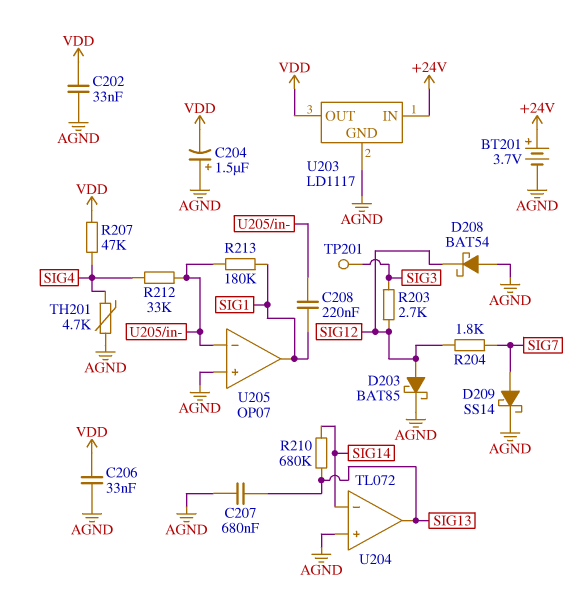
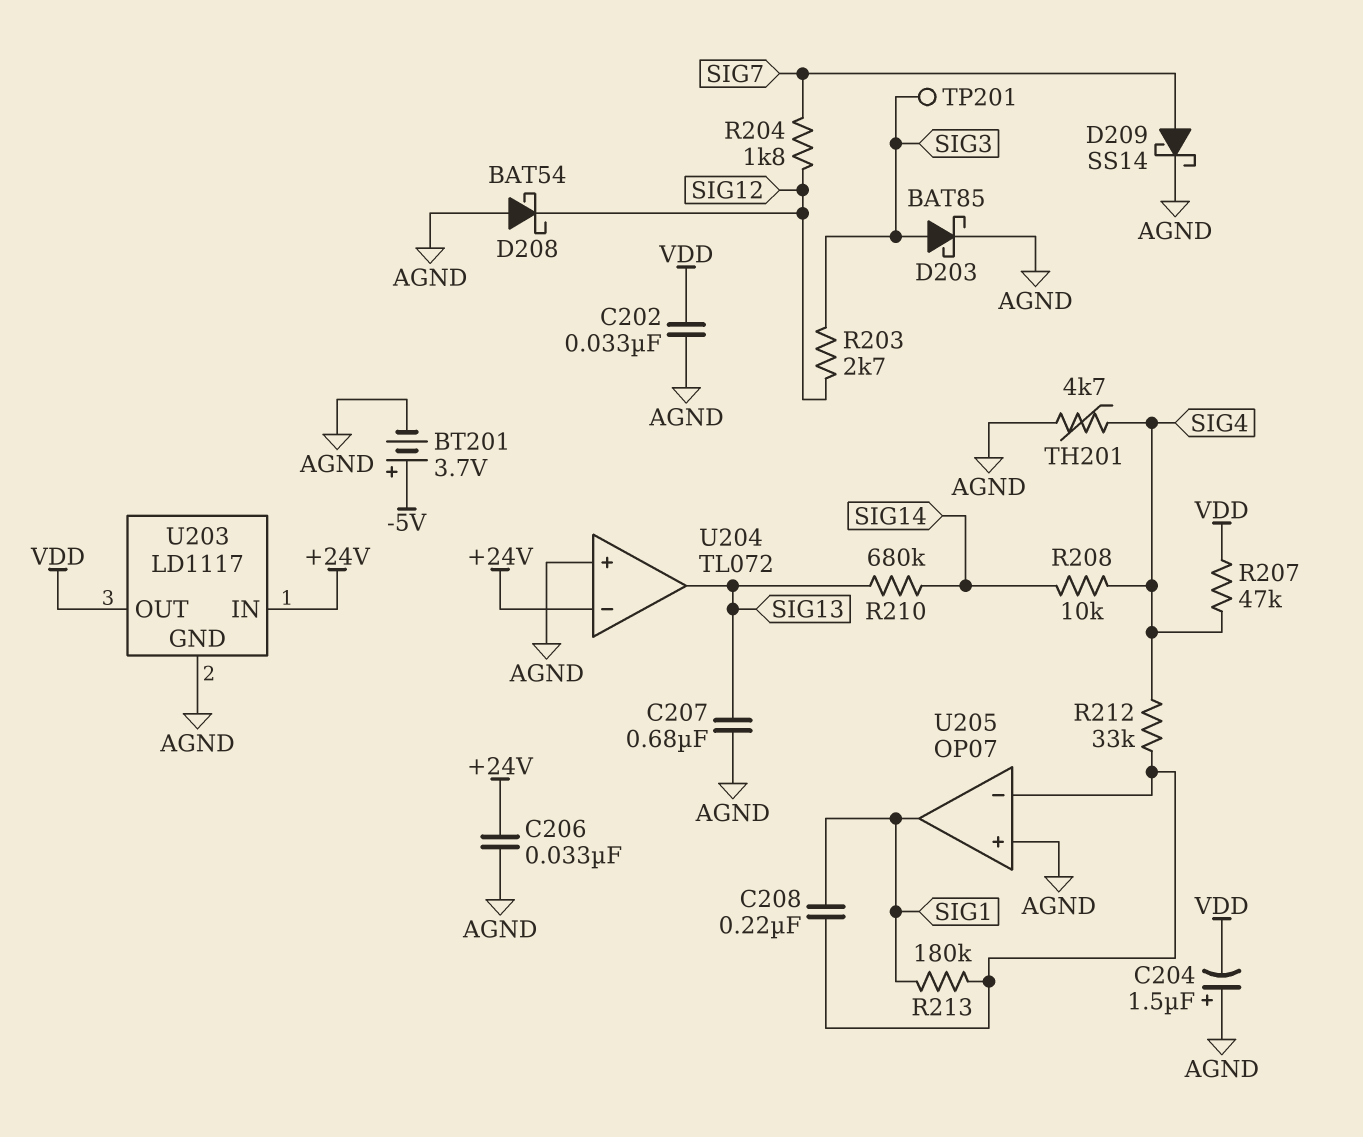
BT201: 3.7V (plus +24V, minus AGND) -> 3.7V (plus -5V, minus AGND)
C206: 33nF (AGND, VDD) -> 33nF (+24V, AGND)
D203: schottky BAT85 (A SIG12, K AGND) -> schottky BAT85 (A SIG3, K AGND)
R208: none -> 10k (SIG4, SIG14)
U204 pin in-: SIG14 -> +24V

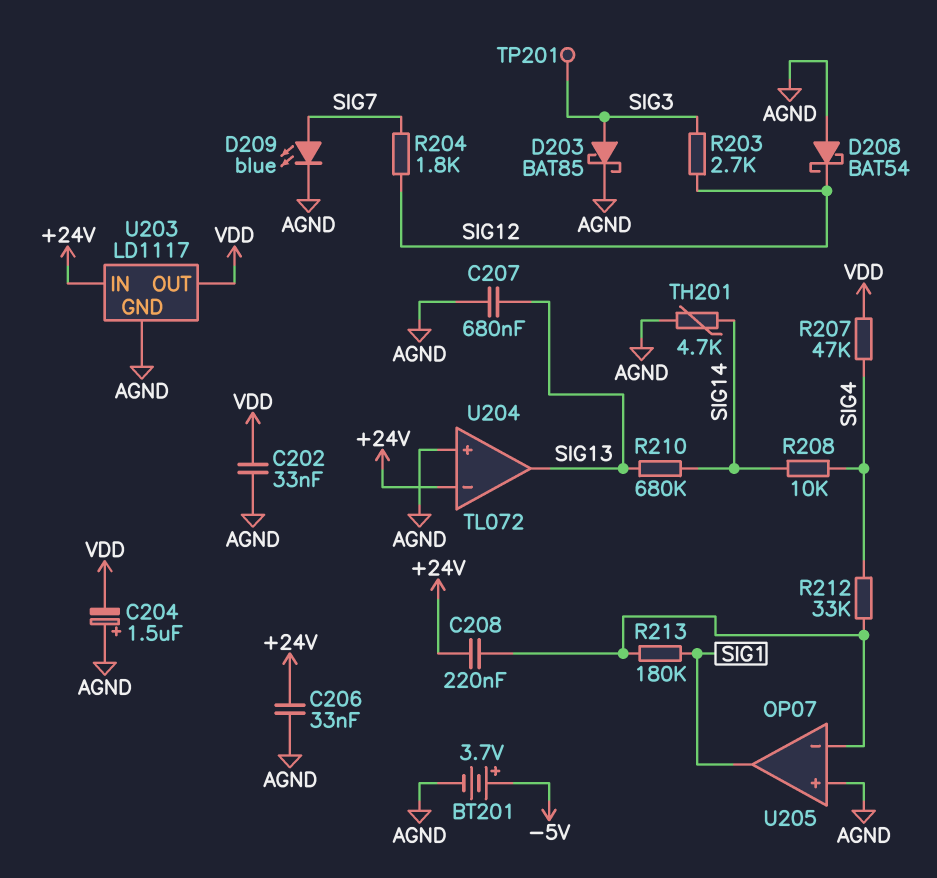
C208: 220nF (SIG1, U205/in-) -> 220nF (+24V, U205/in-)
D209: schottky SS14 (A SIG7, K AGND) -> LED blue (A SIG7, K AGND)
TH201: 4.7k (AGND, SIG4) -> 4.7k (AGND, SIG14)

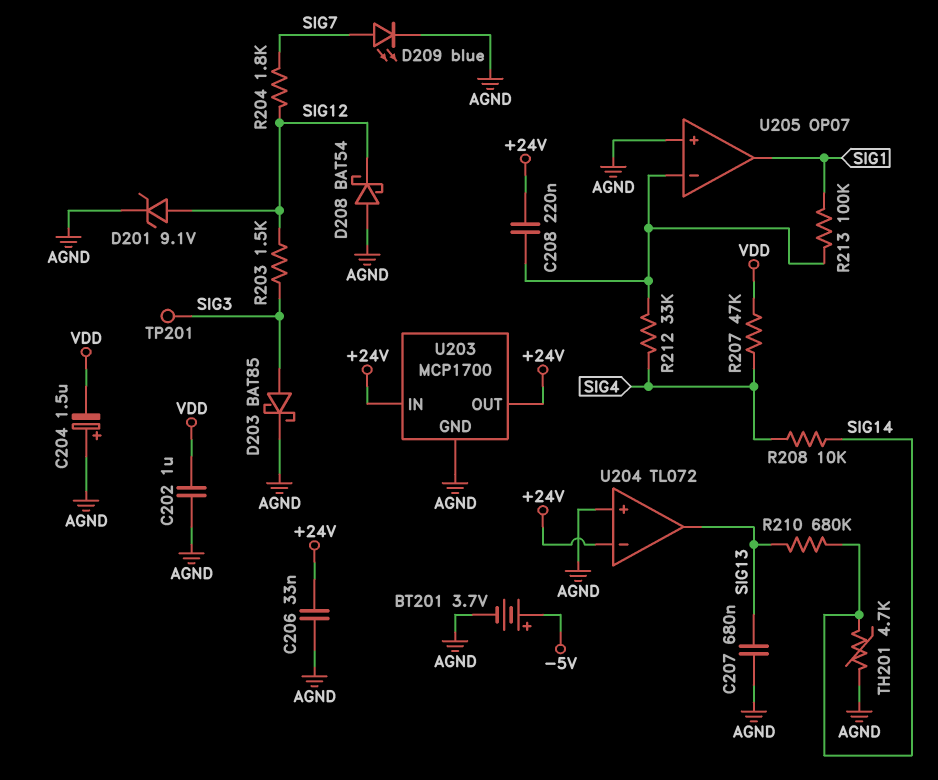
C202: 33nF (AGND, VDD) -> 1uF (AGND, VDD)
D201: none -> zener 9.1V (A SIG12, K AGND)
R203: 2.7k (SIG3, SIG12) -> 1.5k (SIG3, SIG12)
R213: 180k (SIG1, U205/in-) -> 100k (SIG1, U205/in-)
U203: LD1117 -> MCP1700
U203 pin OUT: VDD -> +24V

